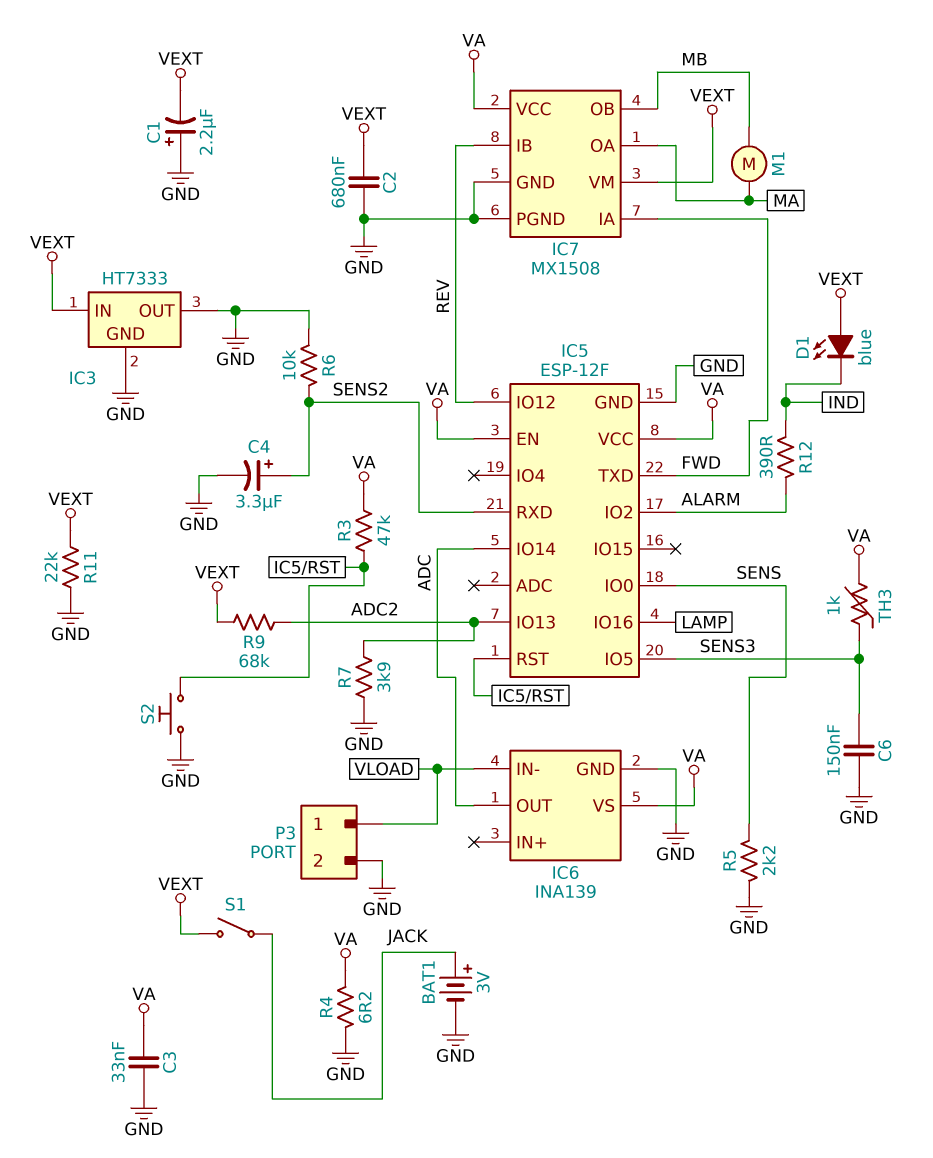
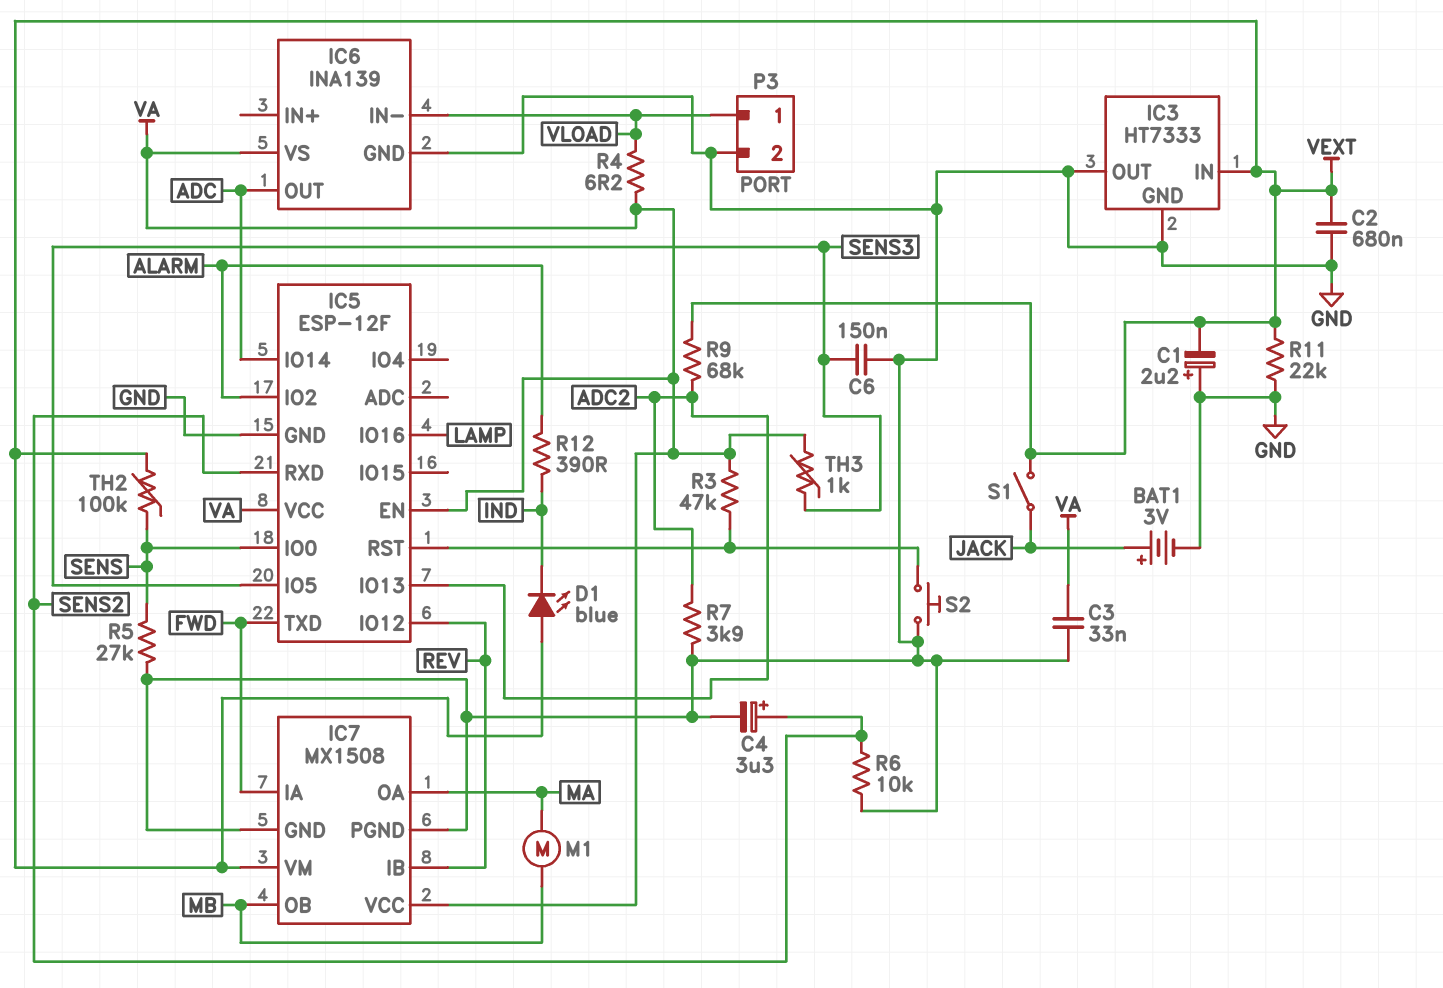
R4: 6.2 (GND, VA) -> 6.2 (VA, VLOAD)
R5: 2.2k (GND, SENS) -> 27k (GND, SENS)
TH2: none -> 100k (SENS, VEXT)

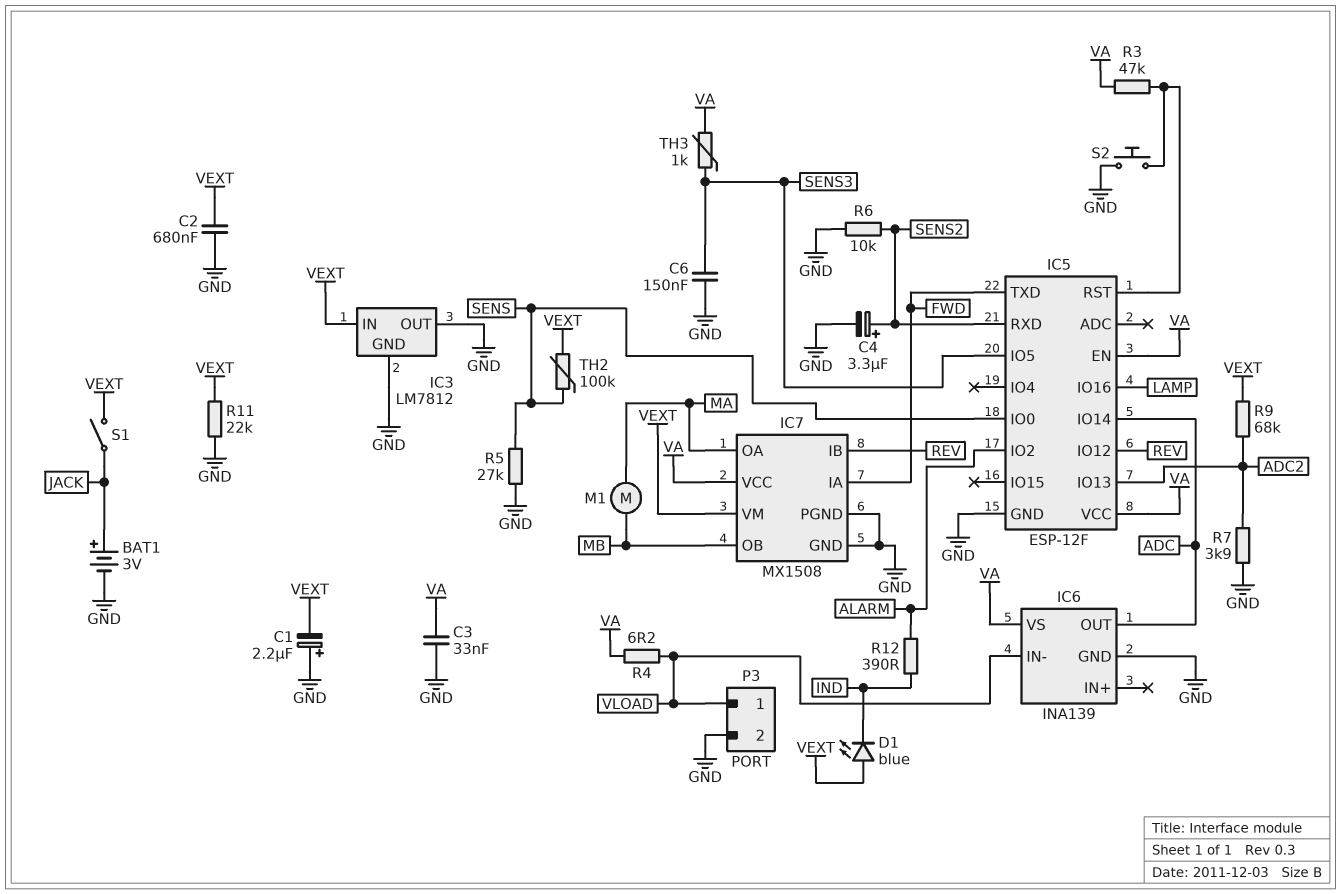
IC3: HT7333 -> LM7812

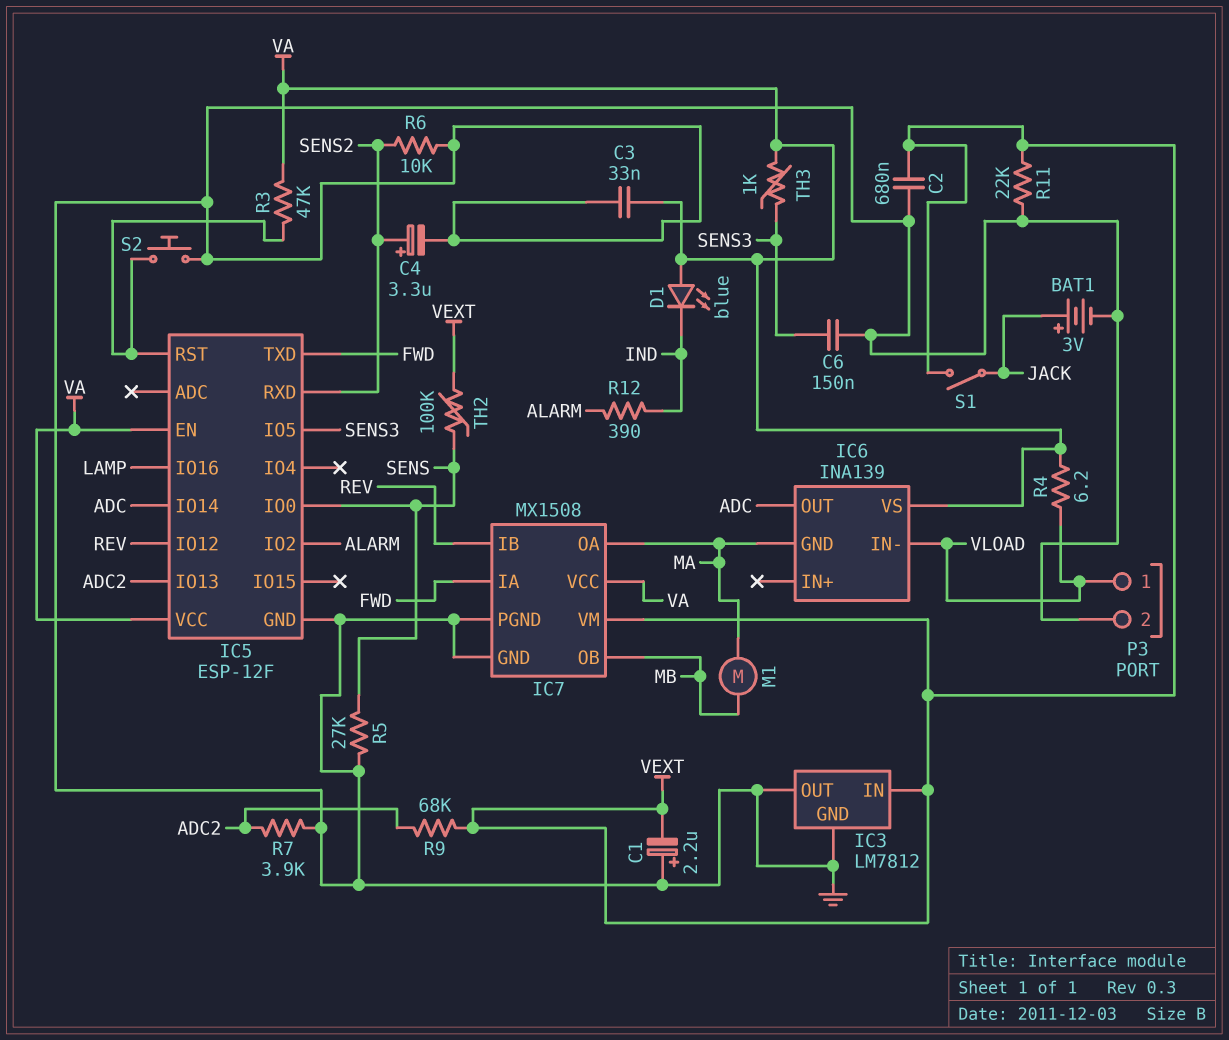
D1: LED blue (A VEXT, K IND) -> LED blue (A VA, K IND)
IC6 pin GND: GND -> MA

